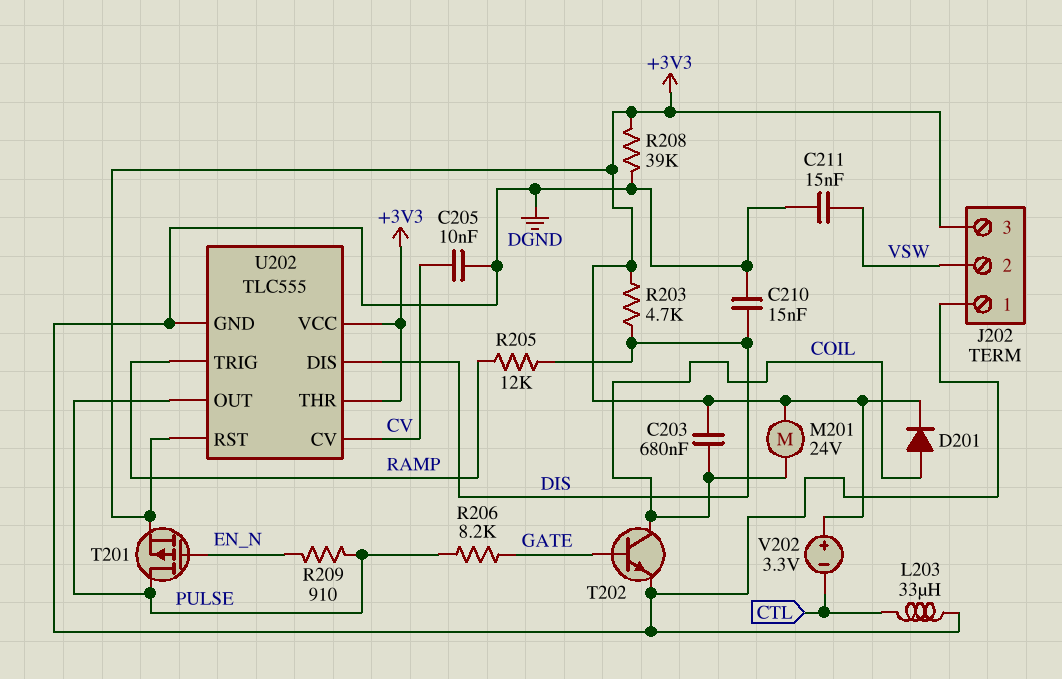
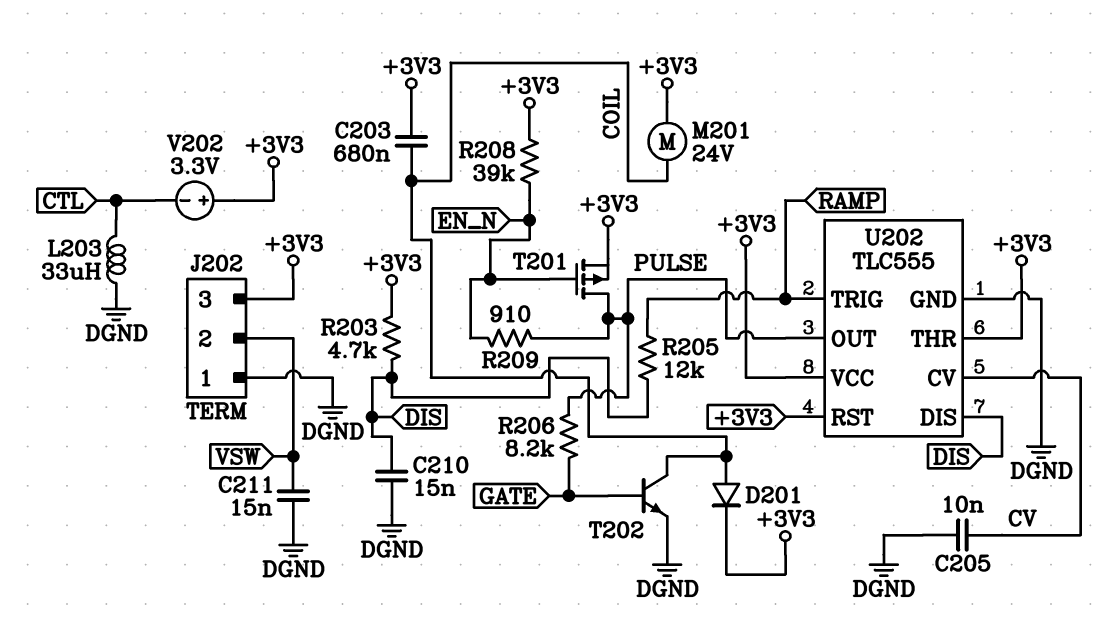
R208: 39k (+3V3, DGND) -> 39k (+3V3, EN_N)

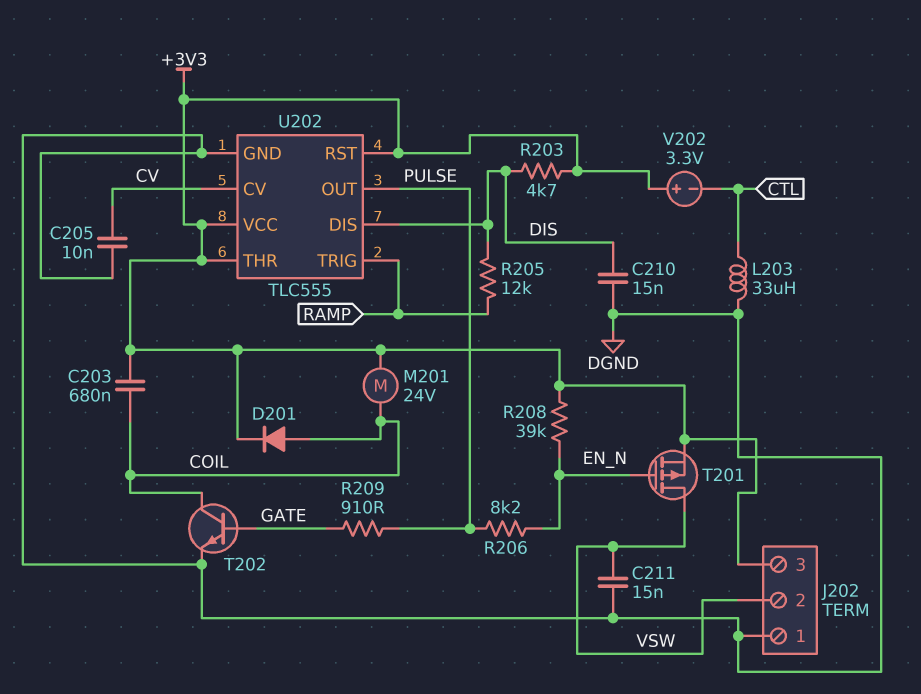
R206: 8.2k (GATE, PULSE) -> 8.2k (EN_N, PULSE)
R209: 910 (EN_N, PULSE) -> 910 (GATE, PULSE)
T201: PMOS (G EN_N, D PULSE, S +3V3) -> PMOS (G EN_N, D VSW, S +3V3)

